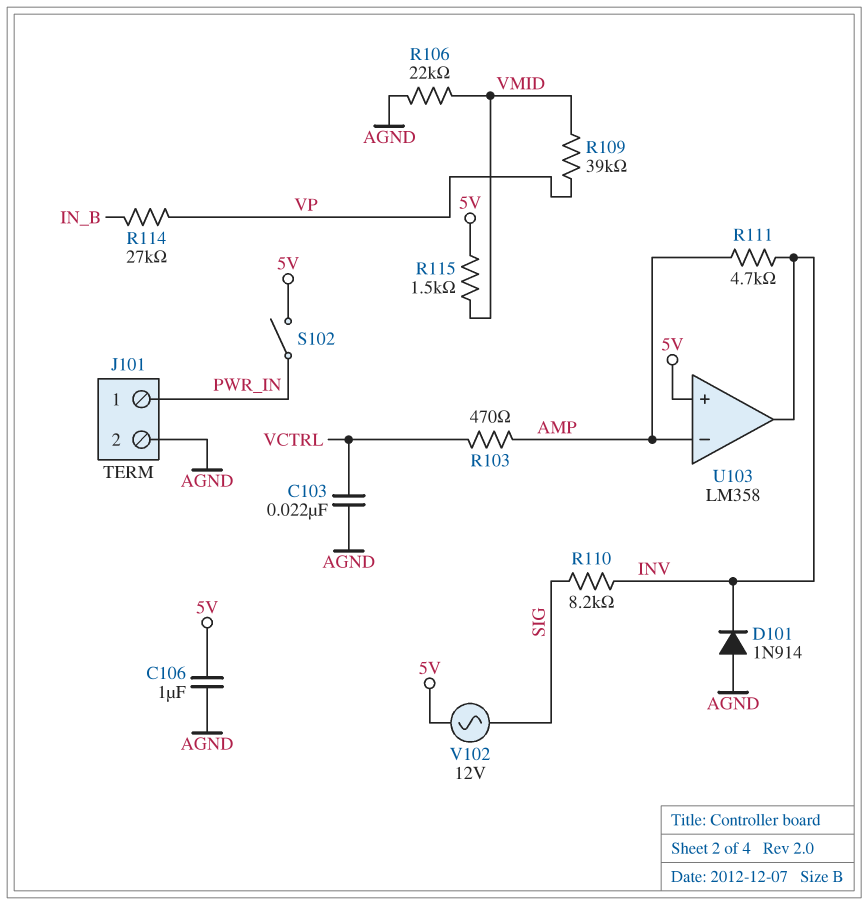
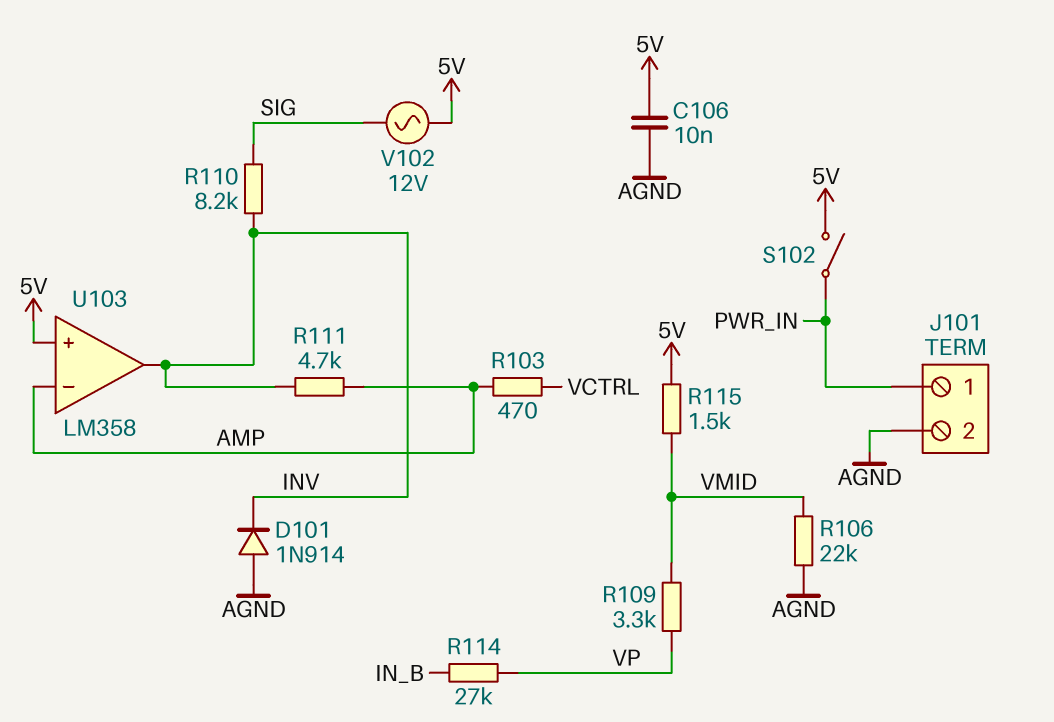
C103: 22nF (AGND, VCTRL) -> none
C106: 1uF (5V, AGND) -> 10nF (5V, AGND)
R109: 39k (VMID, VP) -> 3.3k (VMID, VP)

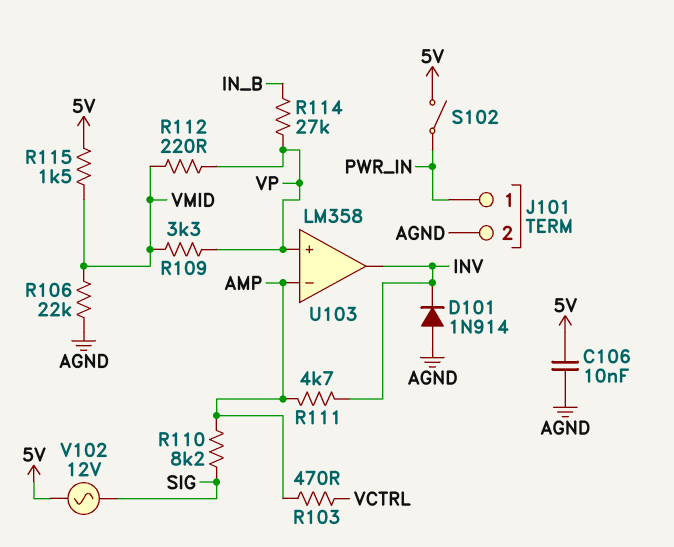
R110: 8.2k (INV, SIG) -> 8.2k (AMP, SIG)
R112: none -> 220 (VMID, VP)
U103 pin in+: 5V -> VP

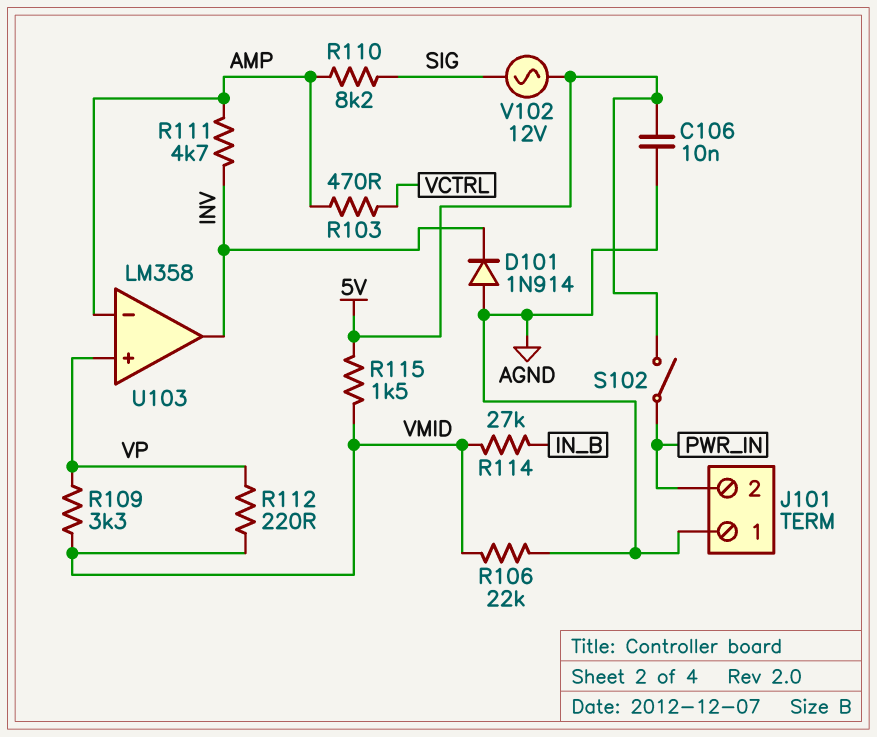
J101 pin 1: PWR_IN -> AGND
J101 pin 2: AGND -> PWR_IN
R114: 27k (IN_B, VP) -> 27k (IN_B, VMID)

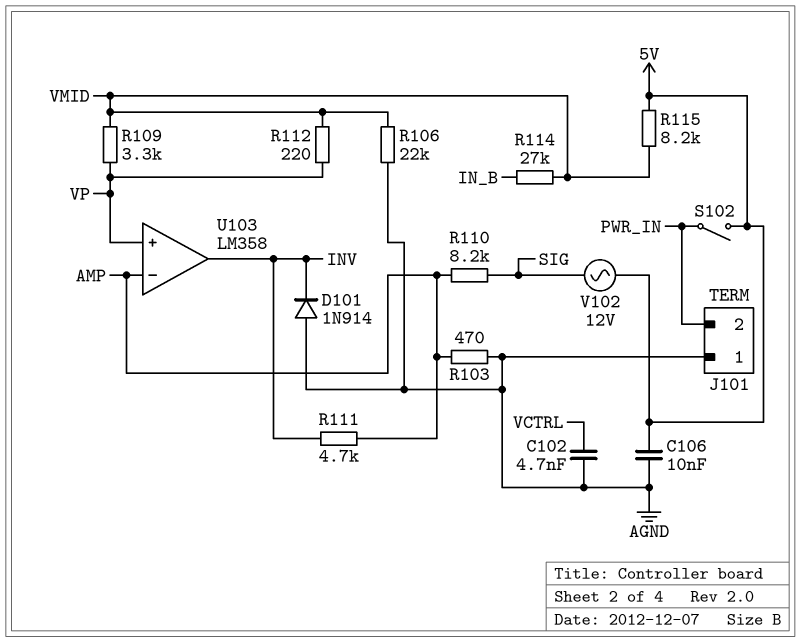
C102: none -> 4.7nF (AGND, VCTRL)
R103: 470 (AMP, VCTRL) -> 470 (AGND, AMP)
R115: 1.5k (5V, VMID) -> 8.2k (5V, VMID)

